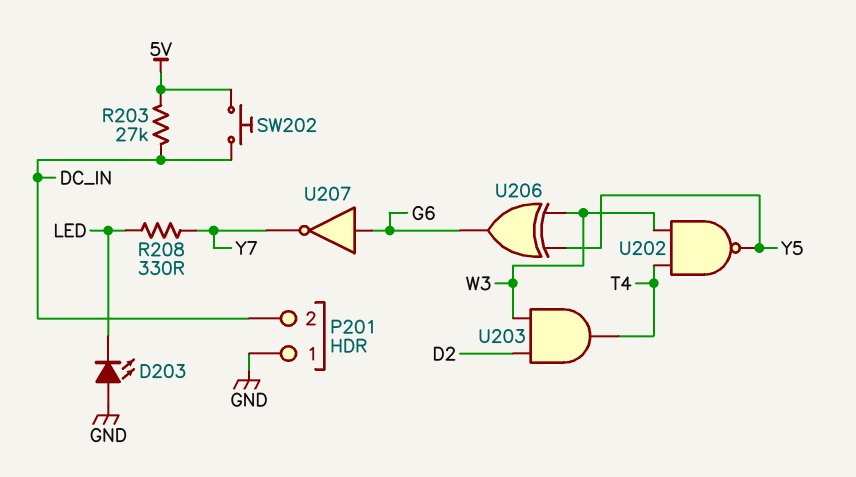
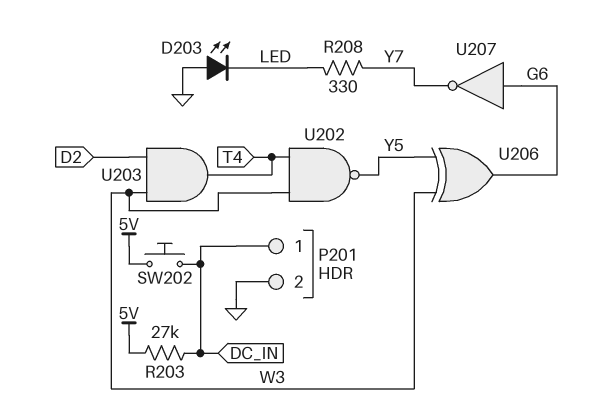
P201 pin 1: GND -> DC_IN
P201 pin 2: DC_IN -> GND

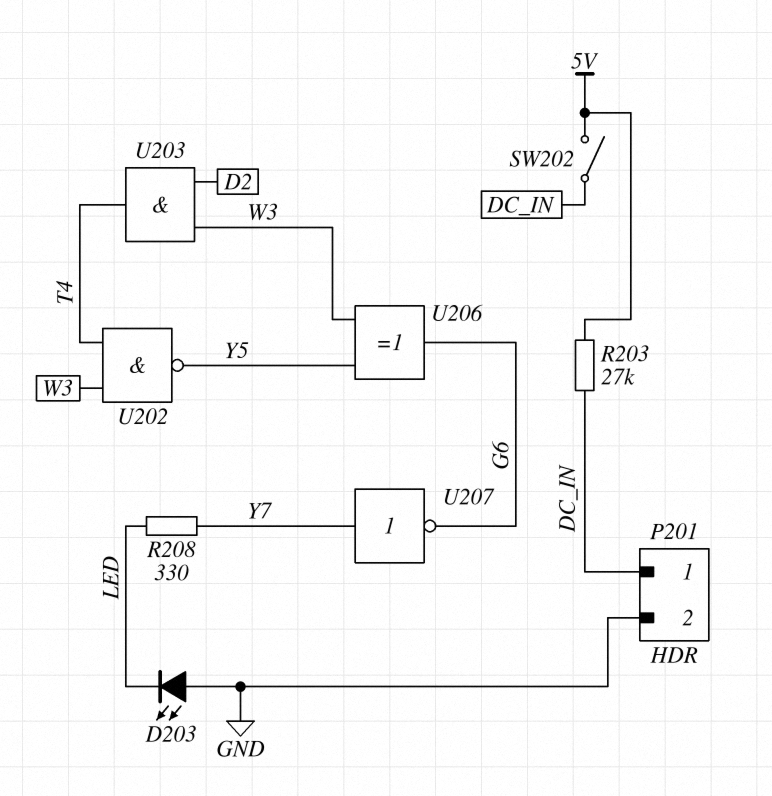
SW202: button (5V, DC_IN) -> switch (5V, DC_IN)
U207: NOT (in G6, out Y7) -> NOT (in Y7, out G6)

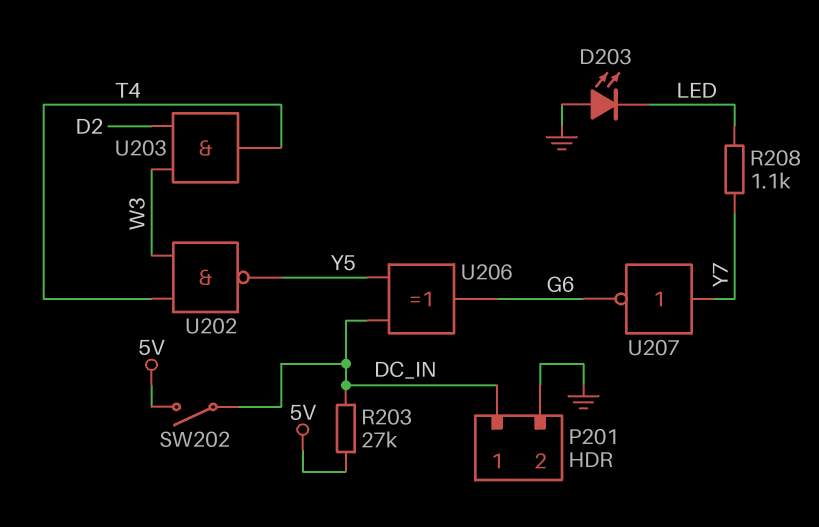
R208: 330 (LED, Y7) -> 1.1k (LED, Y7)
U206: XOR (in W3, in Y5, out G6) -> XOR (in DC_IN, in Y5, out G6)

